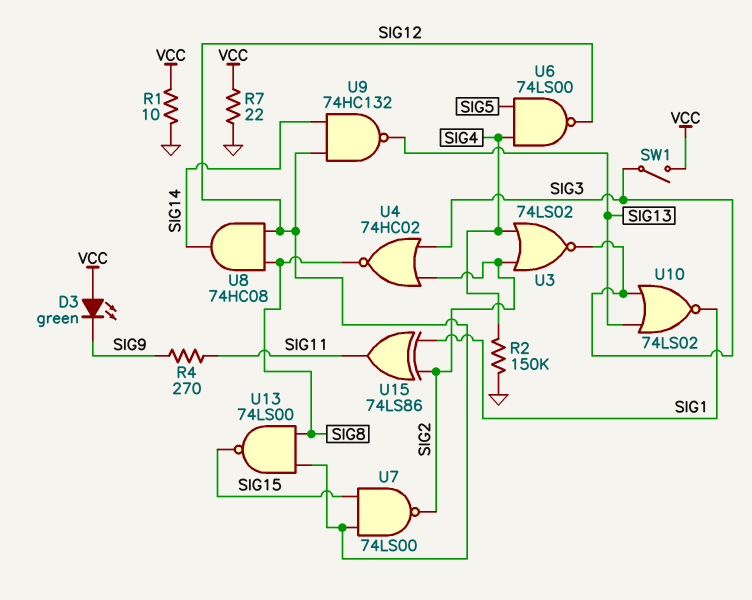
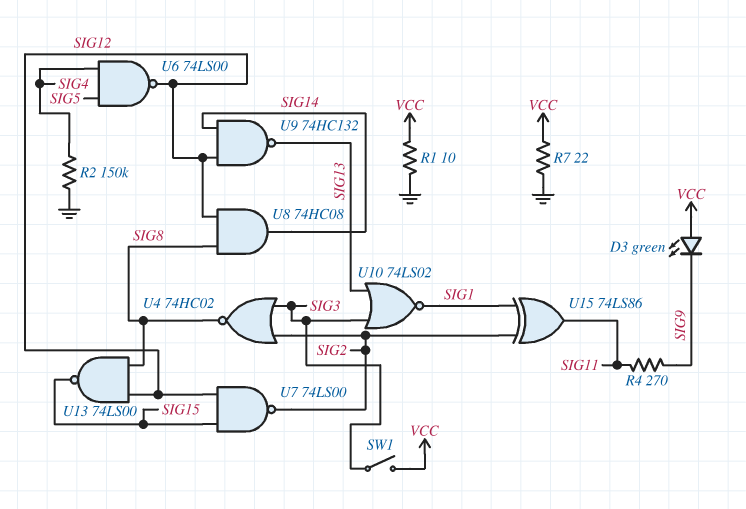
U3: NOR 74LS02 (in SIG2, in SIG4, out SIG3) -> none

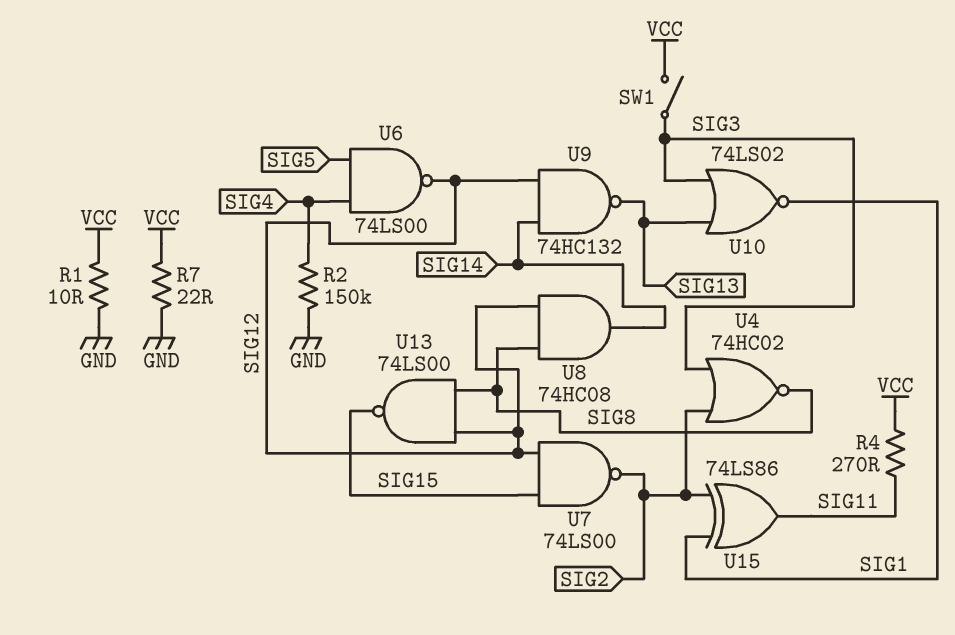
D3: LED green (A VCC, K SIG9) -> none
R4: 270 (SIG9, SIG11) -> 270 (SIG11, VCC)

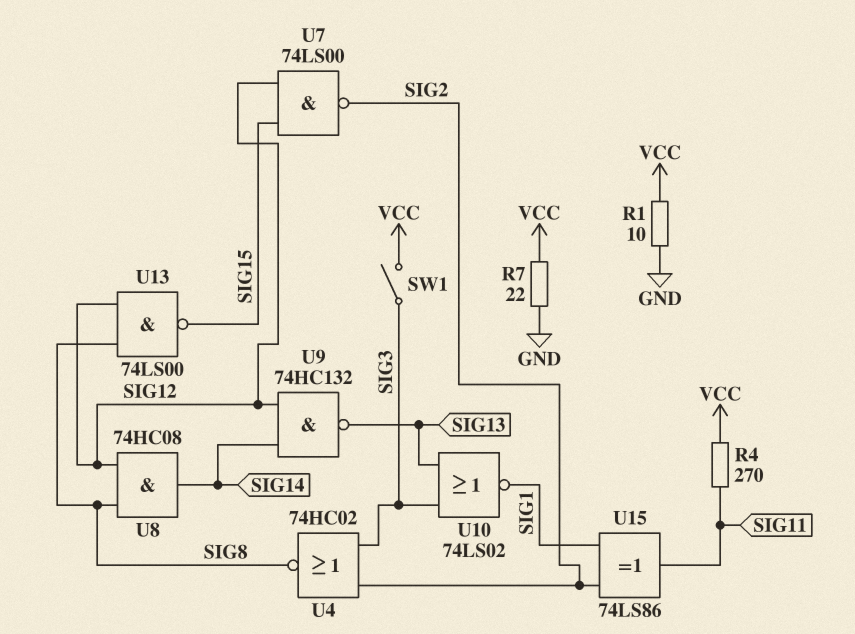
R2: 150k (GND, SIG4) -> none
U6: NAND 74LS00 (in SIG4, in SIG5, out SIG12) -> none

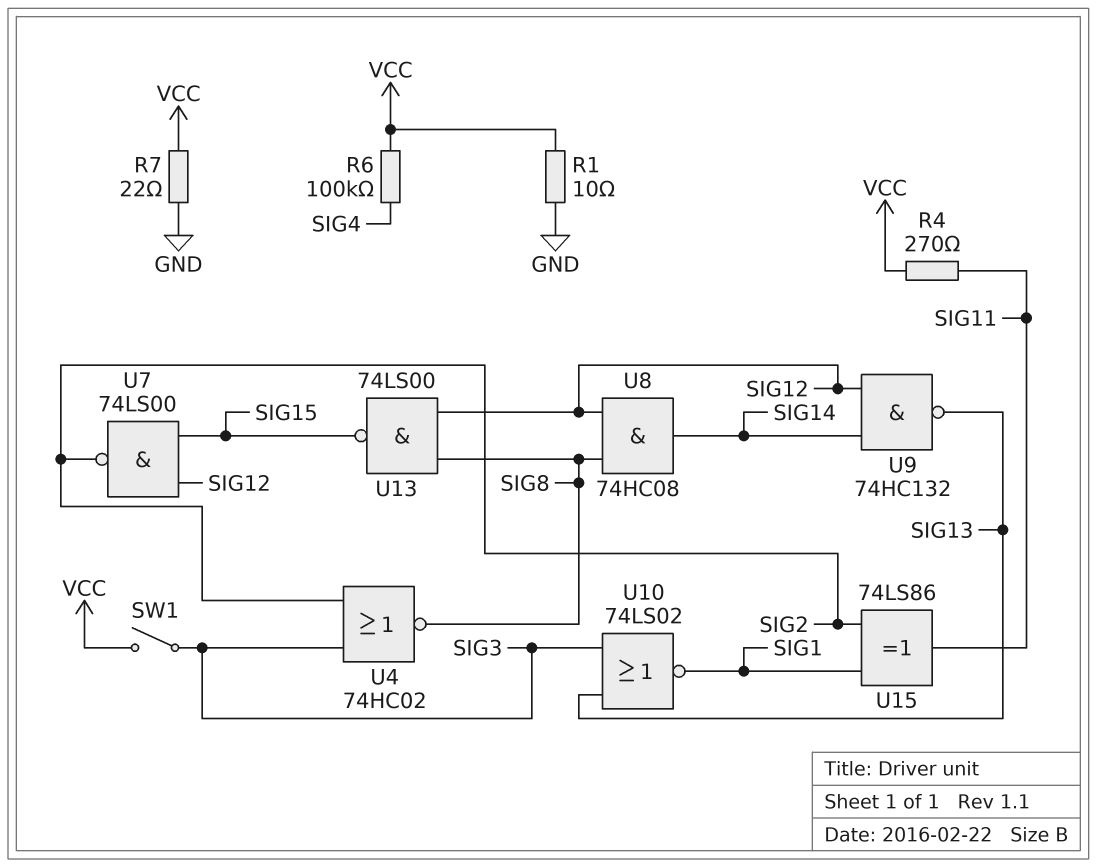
R6: none -> 100k (SIG4, VCC)

